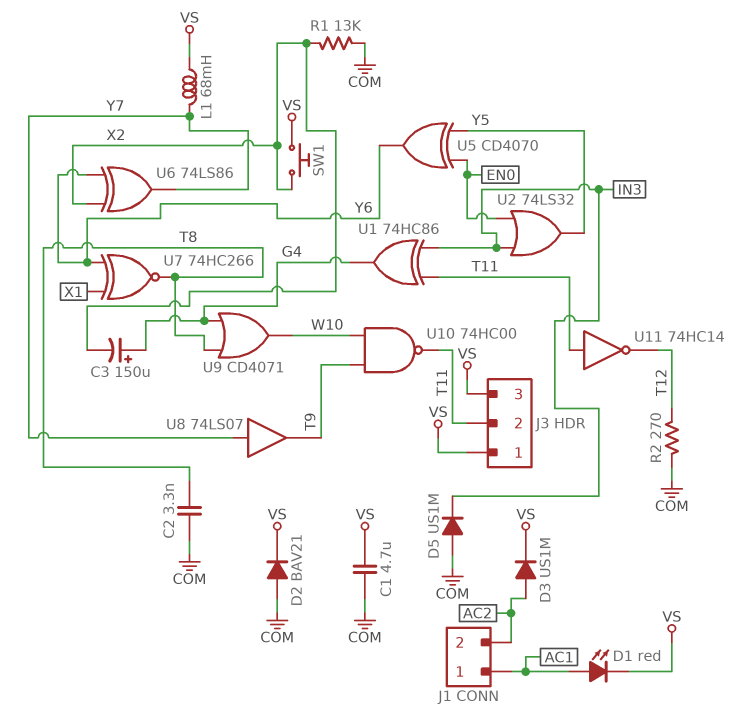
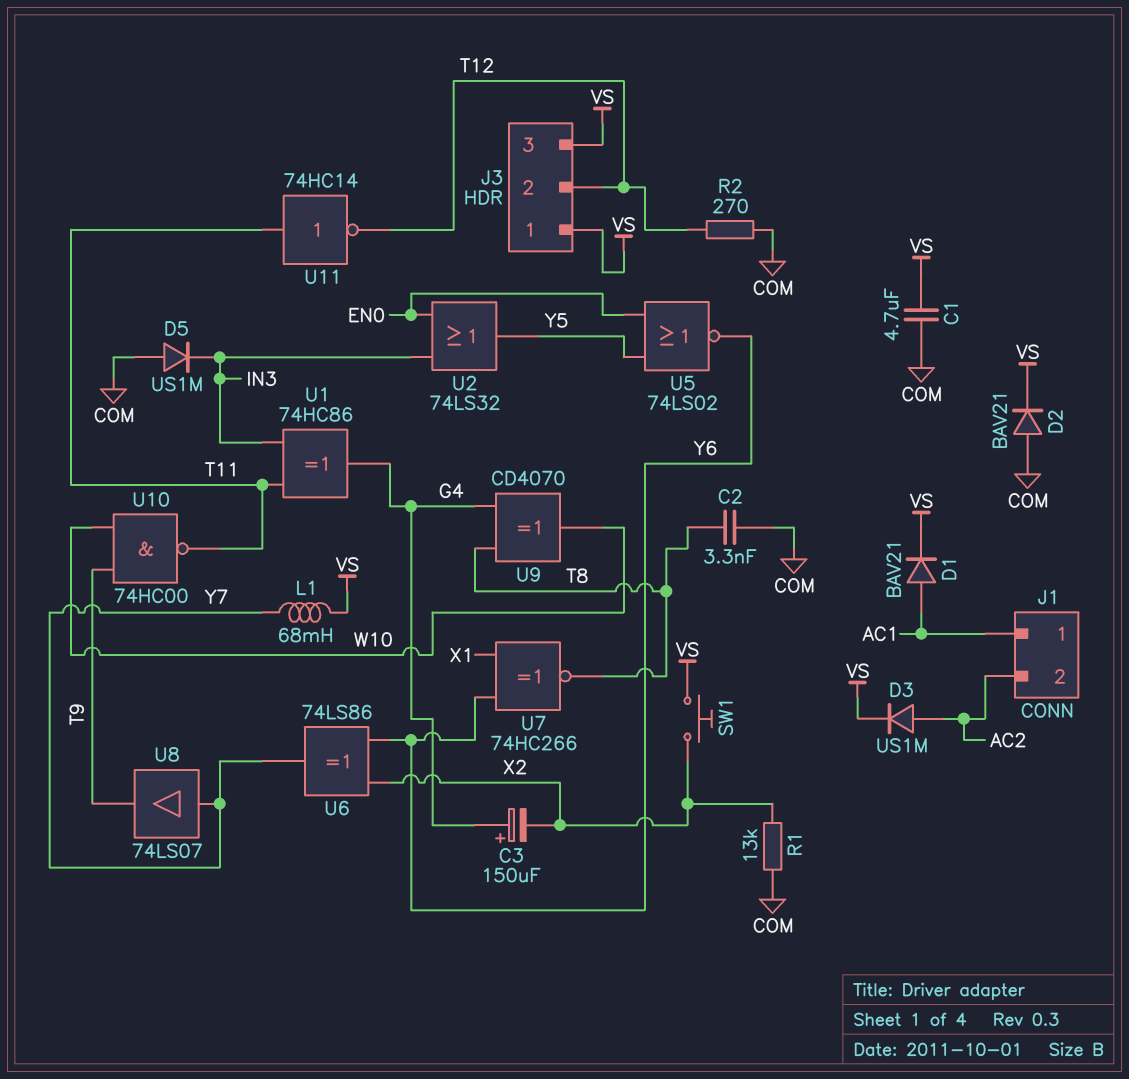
D1: LED red (A AC1, K VS) -> diode BAV21 (A AC1, K VS)
J3 pin 2: T11 -> T12
U5: XOR CD4070 (in EN0, in Y5, out Y6) -> NOR 74LS02 (in EN0, in Y5, out Y6)
U9: OR CD4071 (in G4, in T8, out W10) -> XOR CD4070 (in G4, in T8, out W10)

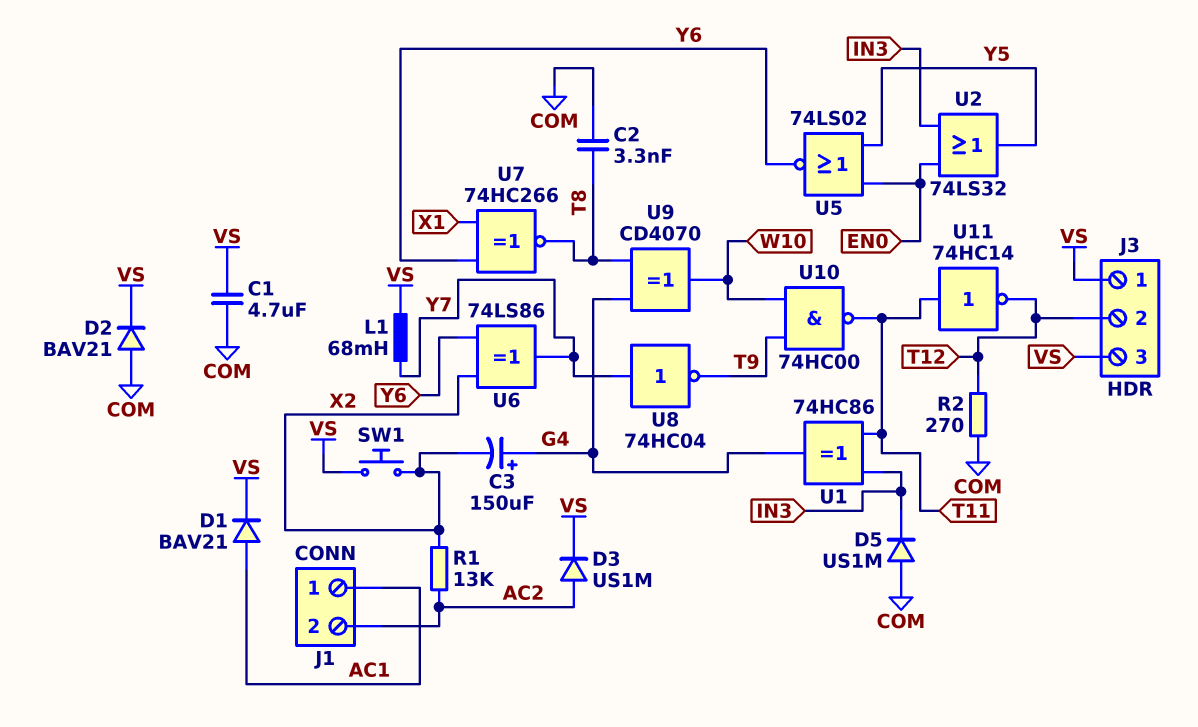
R1: 13k (COM, X2) -> 13k (AC2, X2)
U8: buffer 74LS07 (in Y7, out T9) -> NOT 74HC04 (in Y7, out T9)

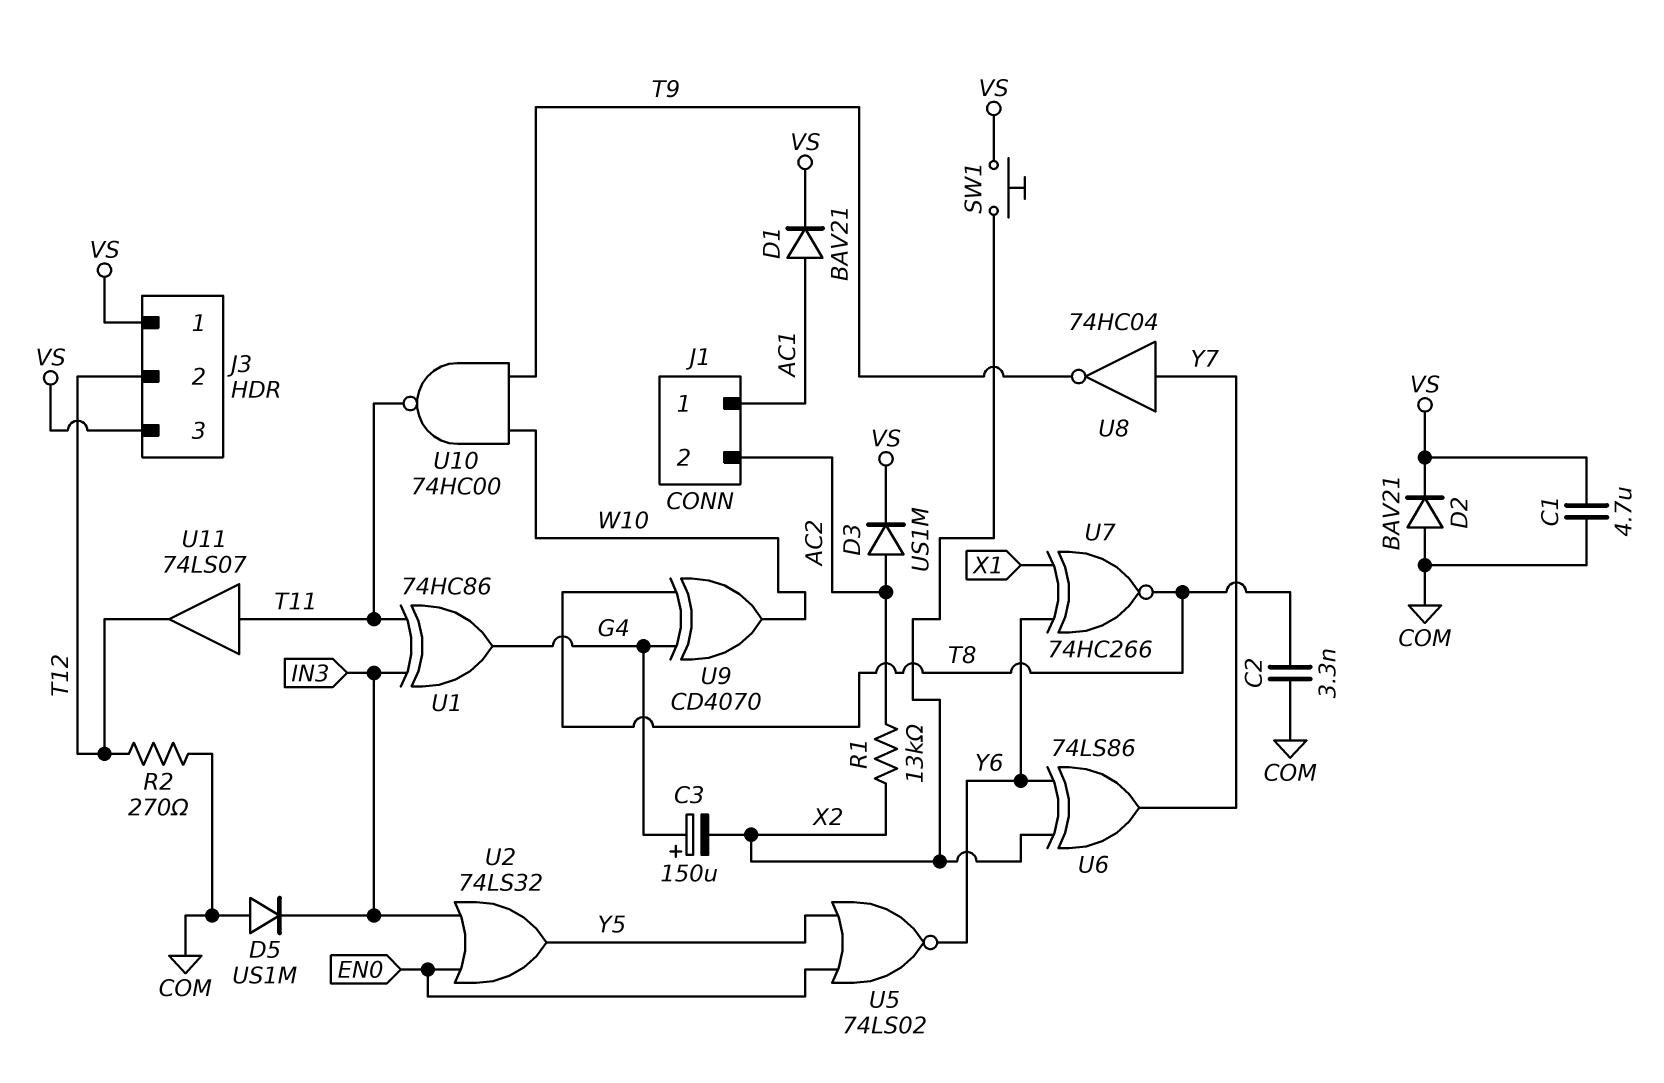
L1: 68mH (VS, Y7) -> none
U11: NOT 74HC14 (in T11, out T12) -> buffer 74LS07 (in T11, out T12)

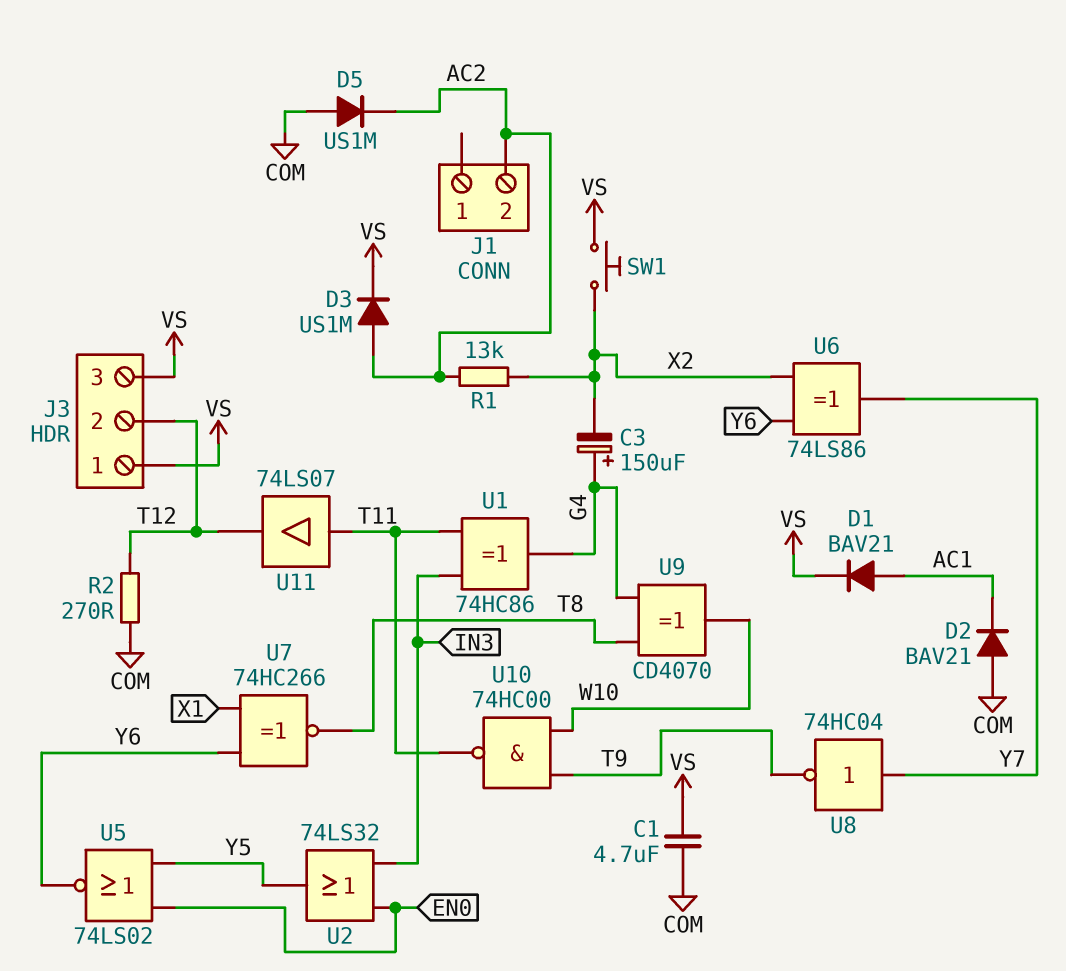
C2: 3.3nF (COM, T8) -> none
D2: diode BAV21 (A COM, K VS) -> diode BAV21 (A COM, K AC1)
D5: diode US1M (A COM, K IN3) -> diode US1M (A COM, K AC2)
J1 pin 1: AC1 -> none

